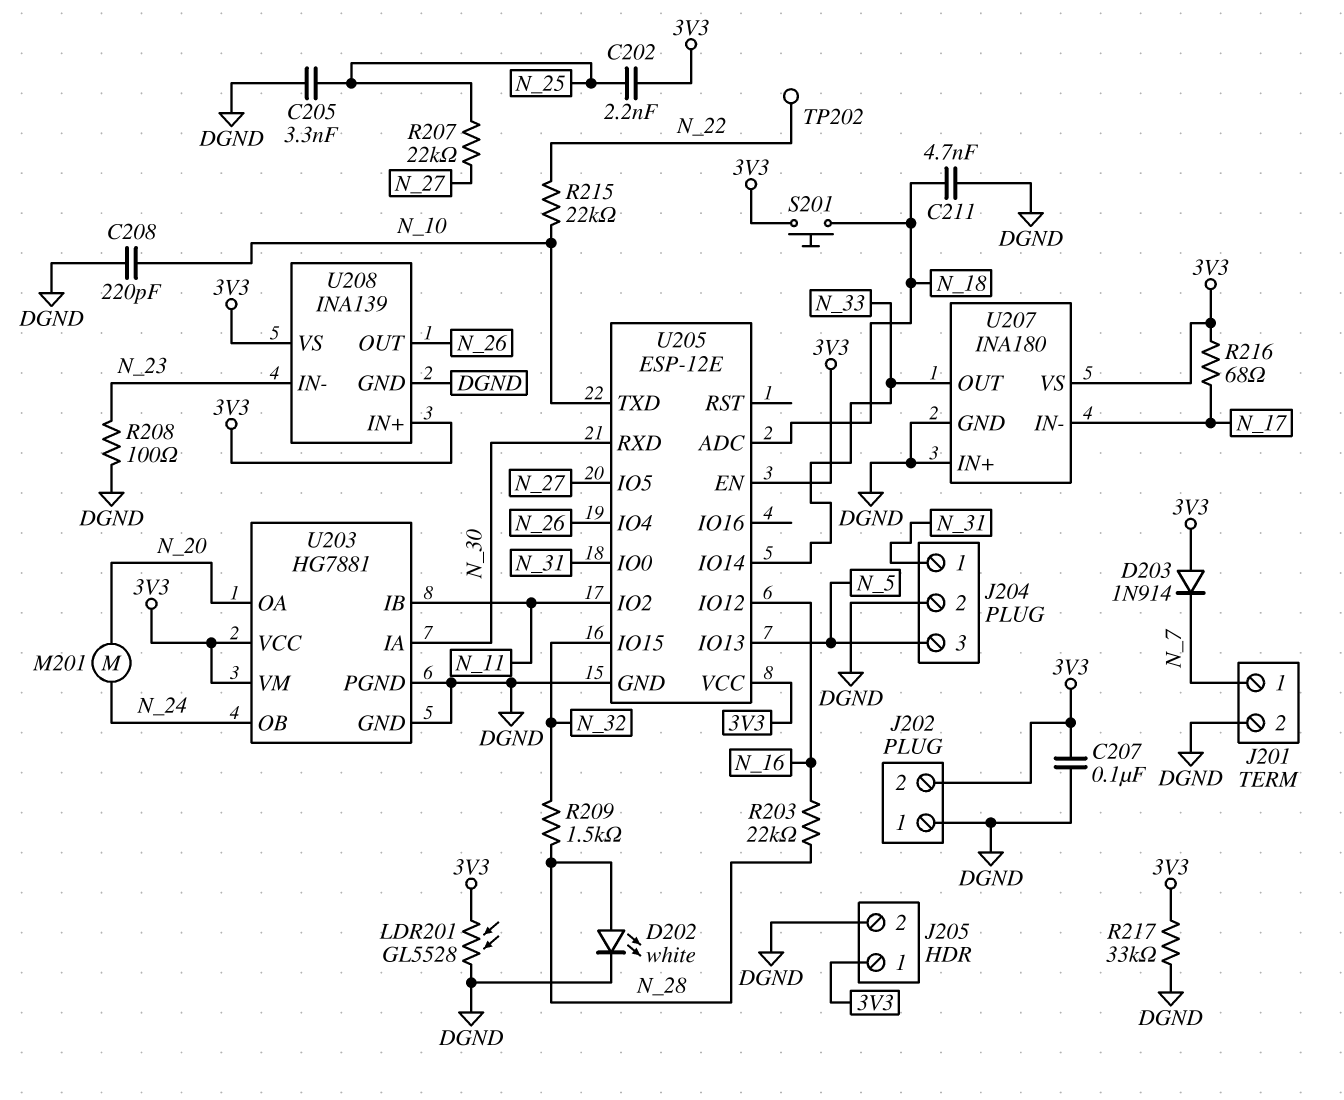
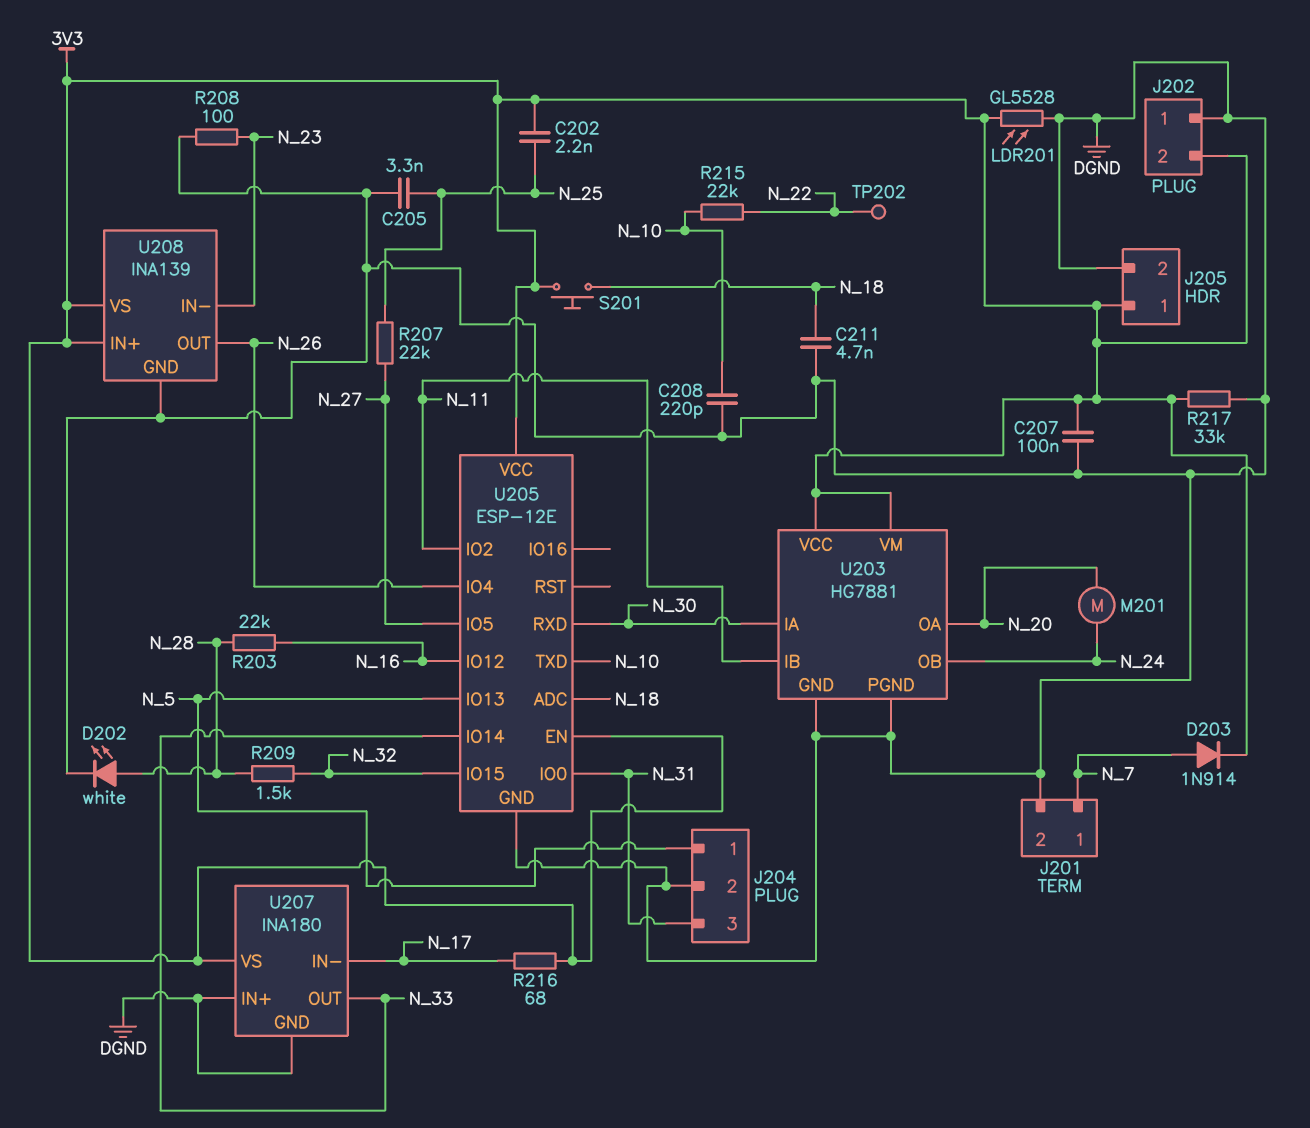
D203: diode 1N914 (A 3V3, K N_7) -> diode 1N914 (A N_7, K 3V3)
J204 pin 1: N_31 -> N_5
J204 pin 3: N_5 -> N_31

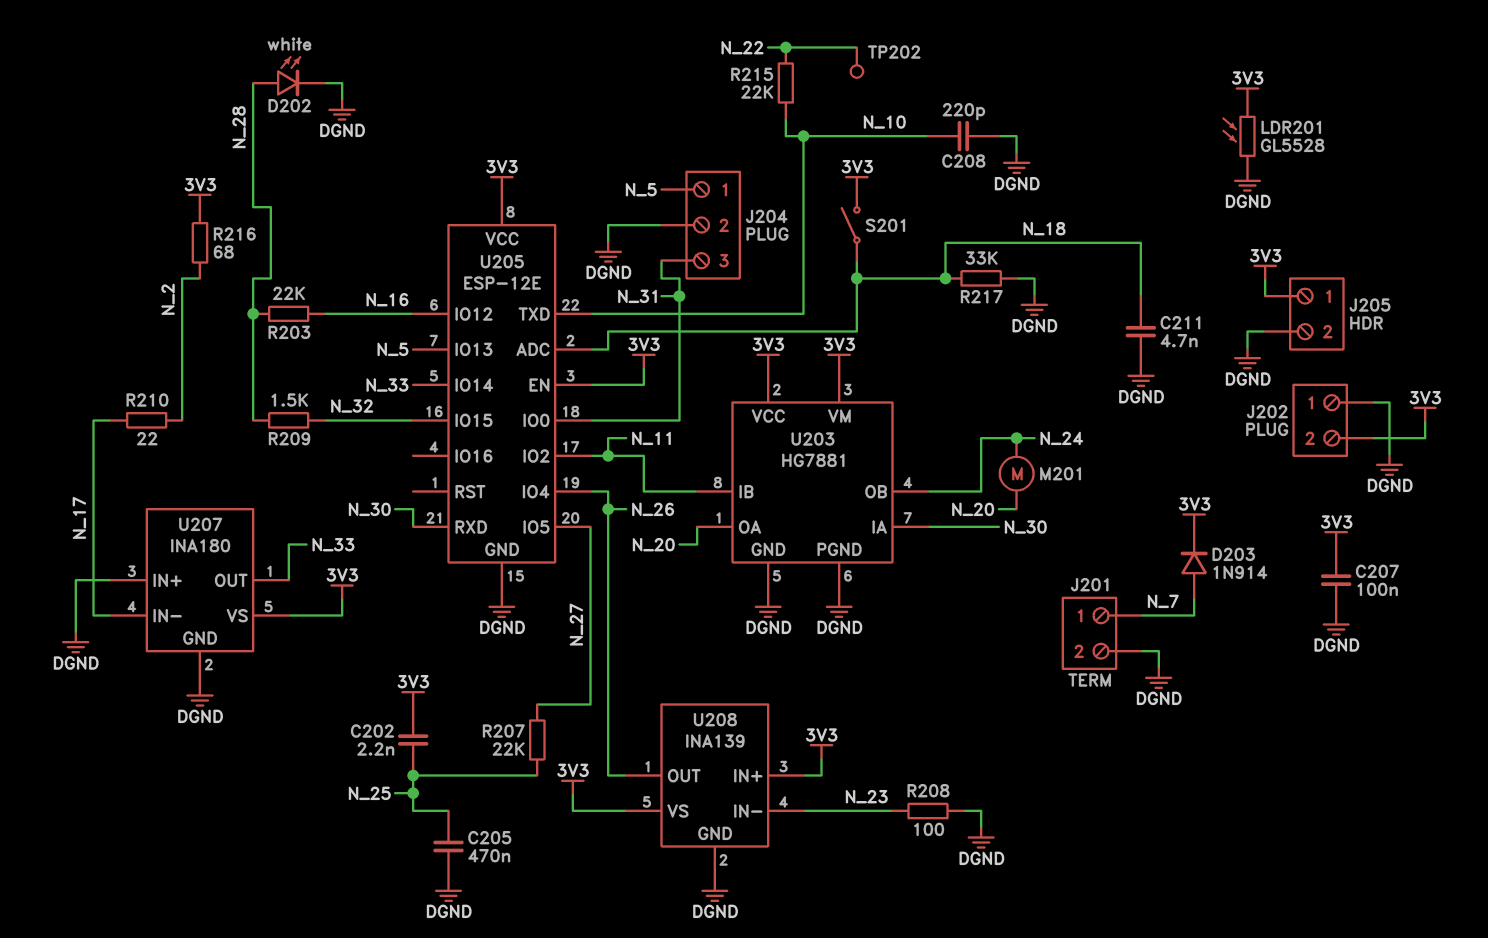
C205: 3.3nF (DGND, N_25) -> 470nF (DGND, N_25)
R210: none -> 22 (N_2, N_17)
R216: 68 (3V3, N_17) -> 68 (3V3, N_2)
R217: 33k (3V3, DGND) -> 33k (DGND, N_18)
S201: button (3V3, N_18) -> switch (3V3, N_18)

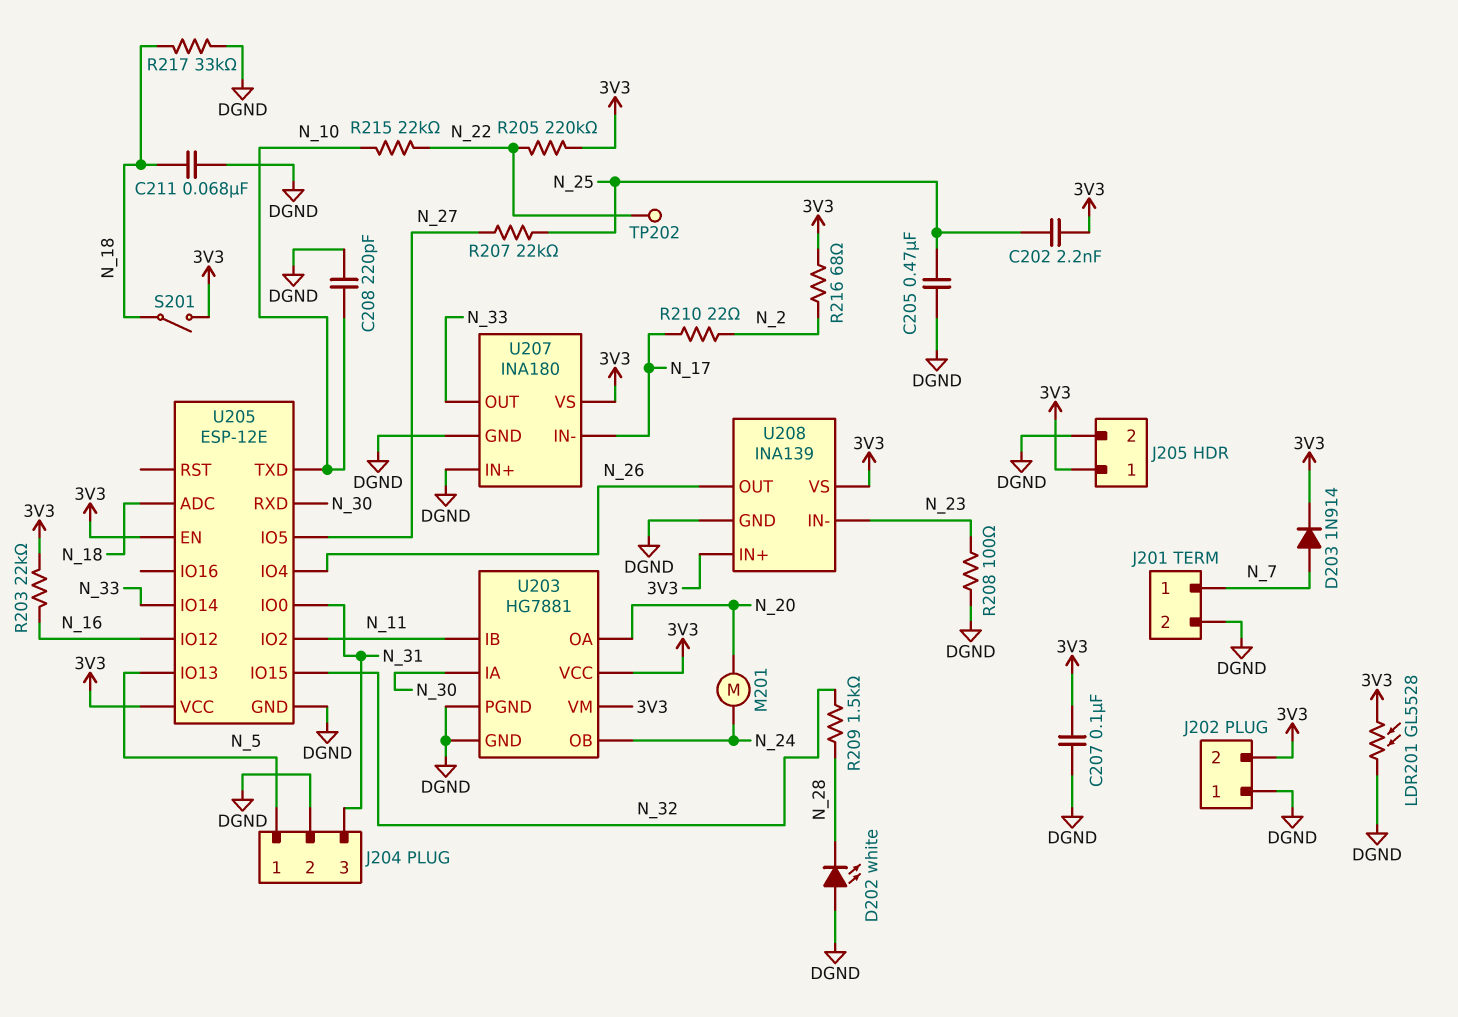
C211: 4.7nF (DGND, N_18) -> 68nF (DGND, N_18)
D202: LED white (A N_28, K DGND) -> LED white (A DGND, K N_28)
R203: 22k (N_16, N_28) -> 22k (3V3, N_16)
R205: none -> 220k (3V3, N_22)

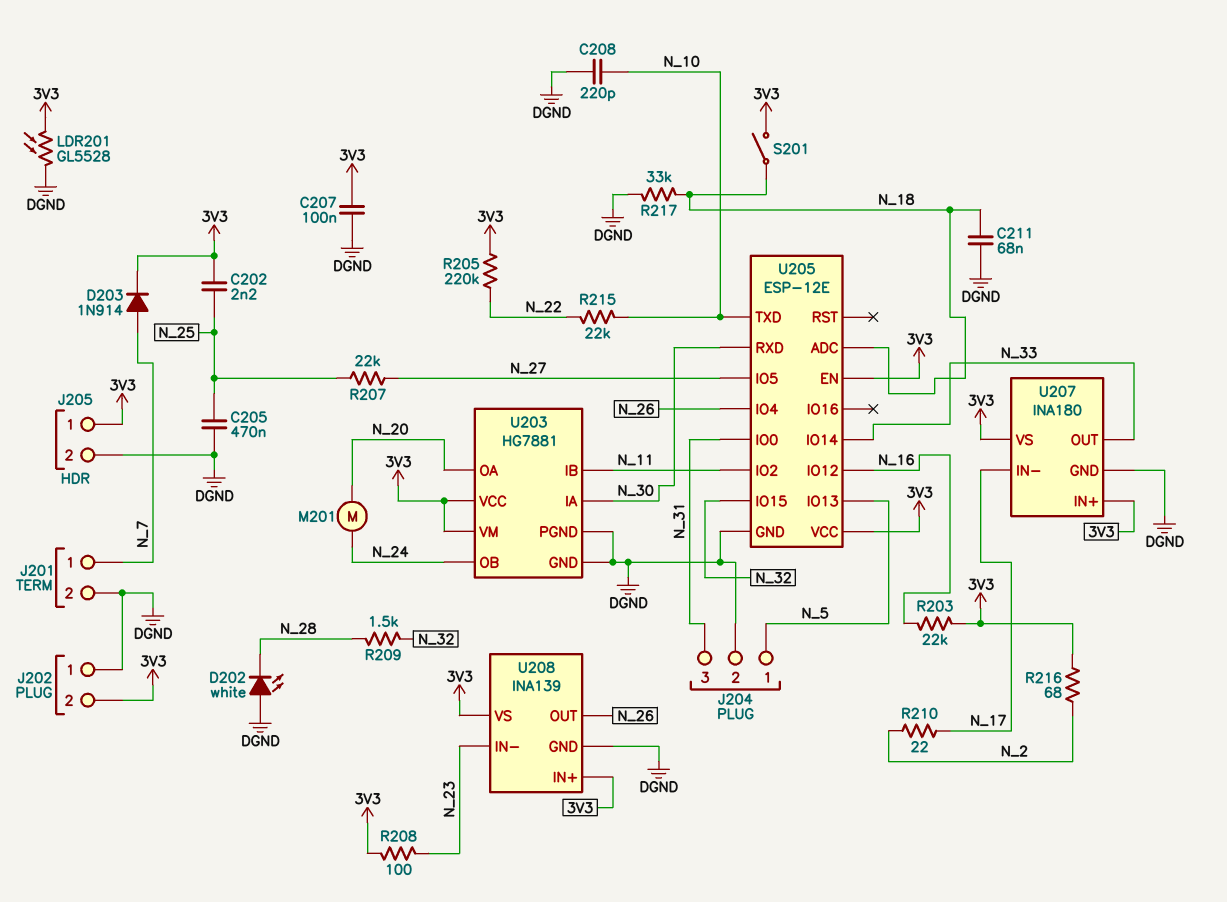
R208: 100 (DGND, N_23) -> 100 (3V3, N_23)
TP202: test point (N_22) -> none
U207 pin IN+: DGND -> 3V3

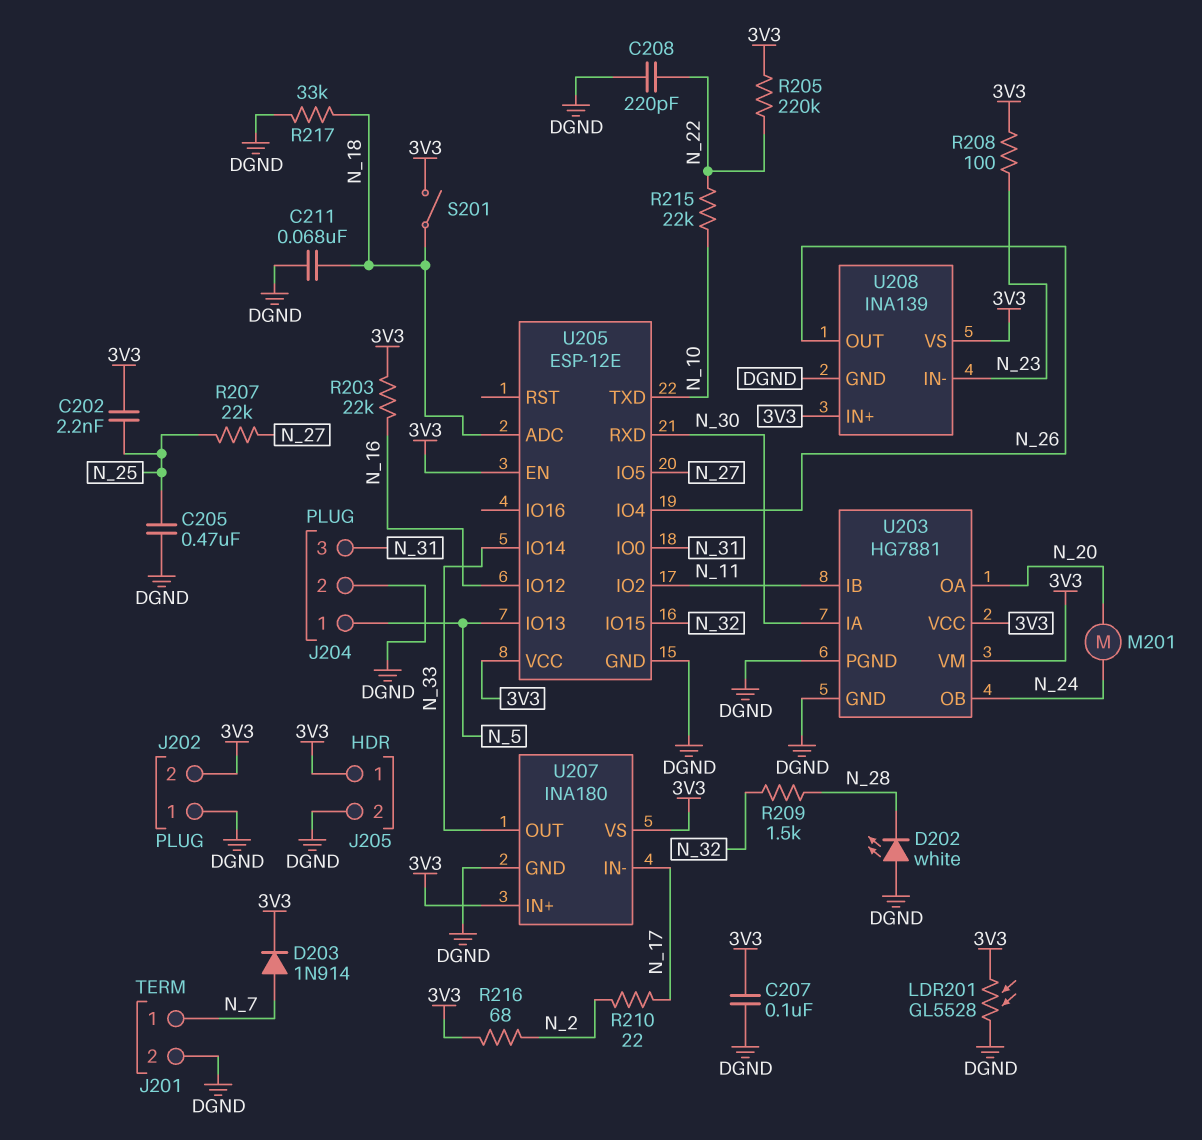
C208: 220pF (DGND, N_10) -> 220pF (DGND, N_22)

